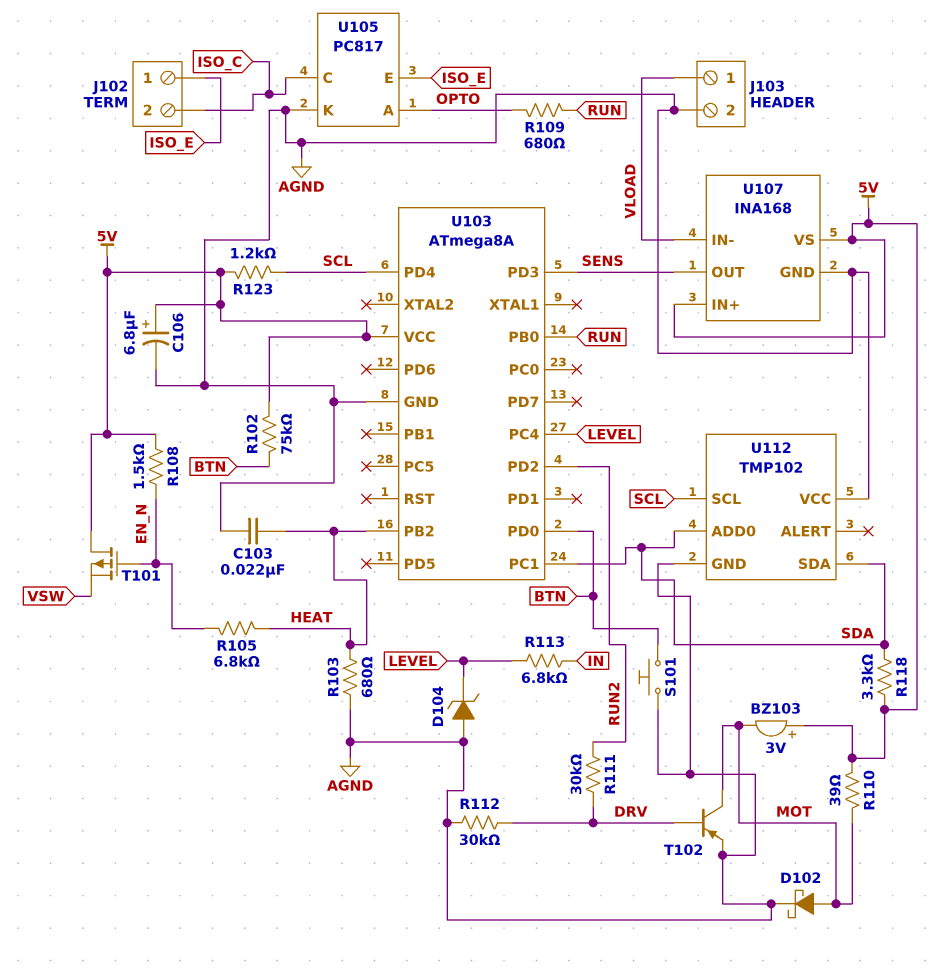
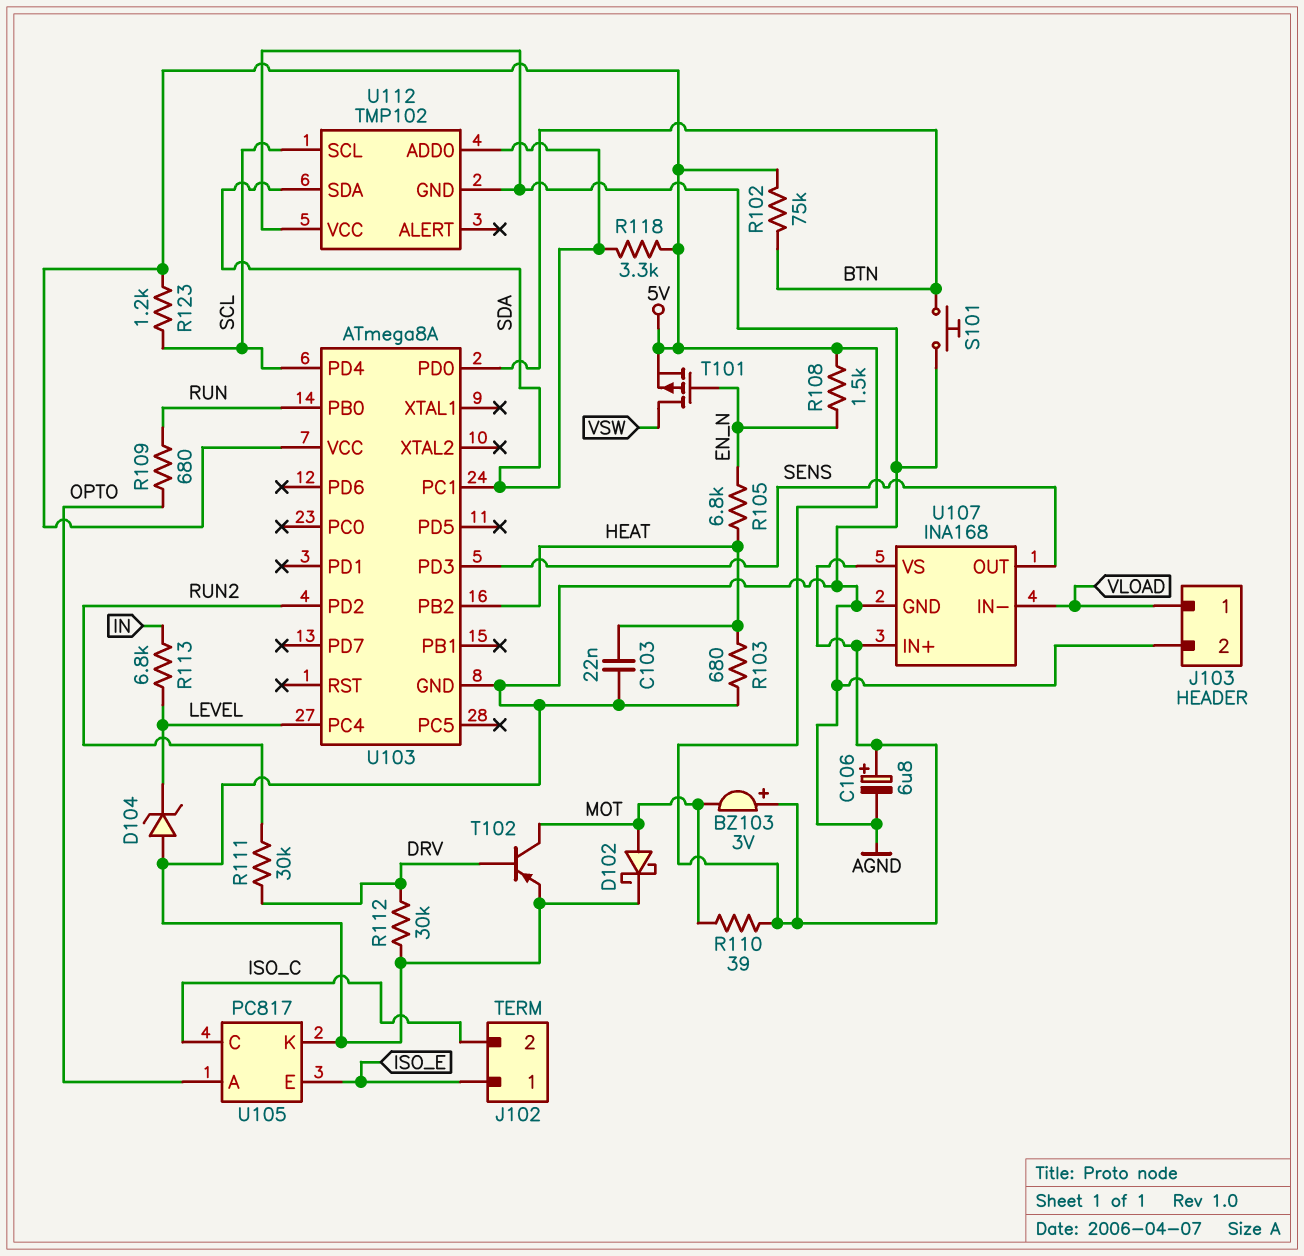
T101: PMOS (G EN_N, D 5V, S VSW) -> PMOS (G EN_N, D VSW, S 5V)

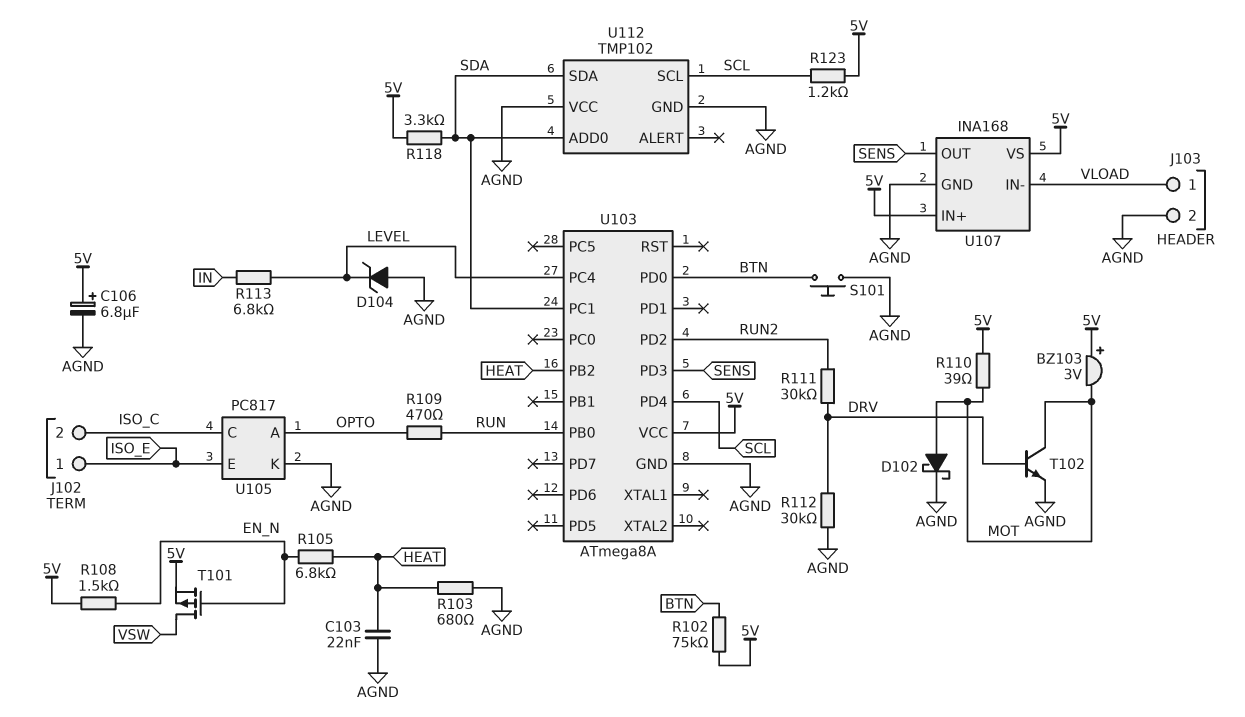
R109: 680 (OPTO, RUN) -> 470 (OPTO, RUN)
T102: PNP (B DRV, C MOT, E AGND) -> NPN (B DRV, C MOT, E AGND)

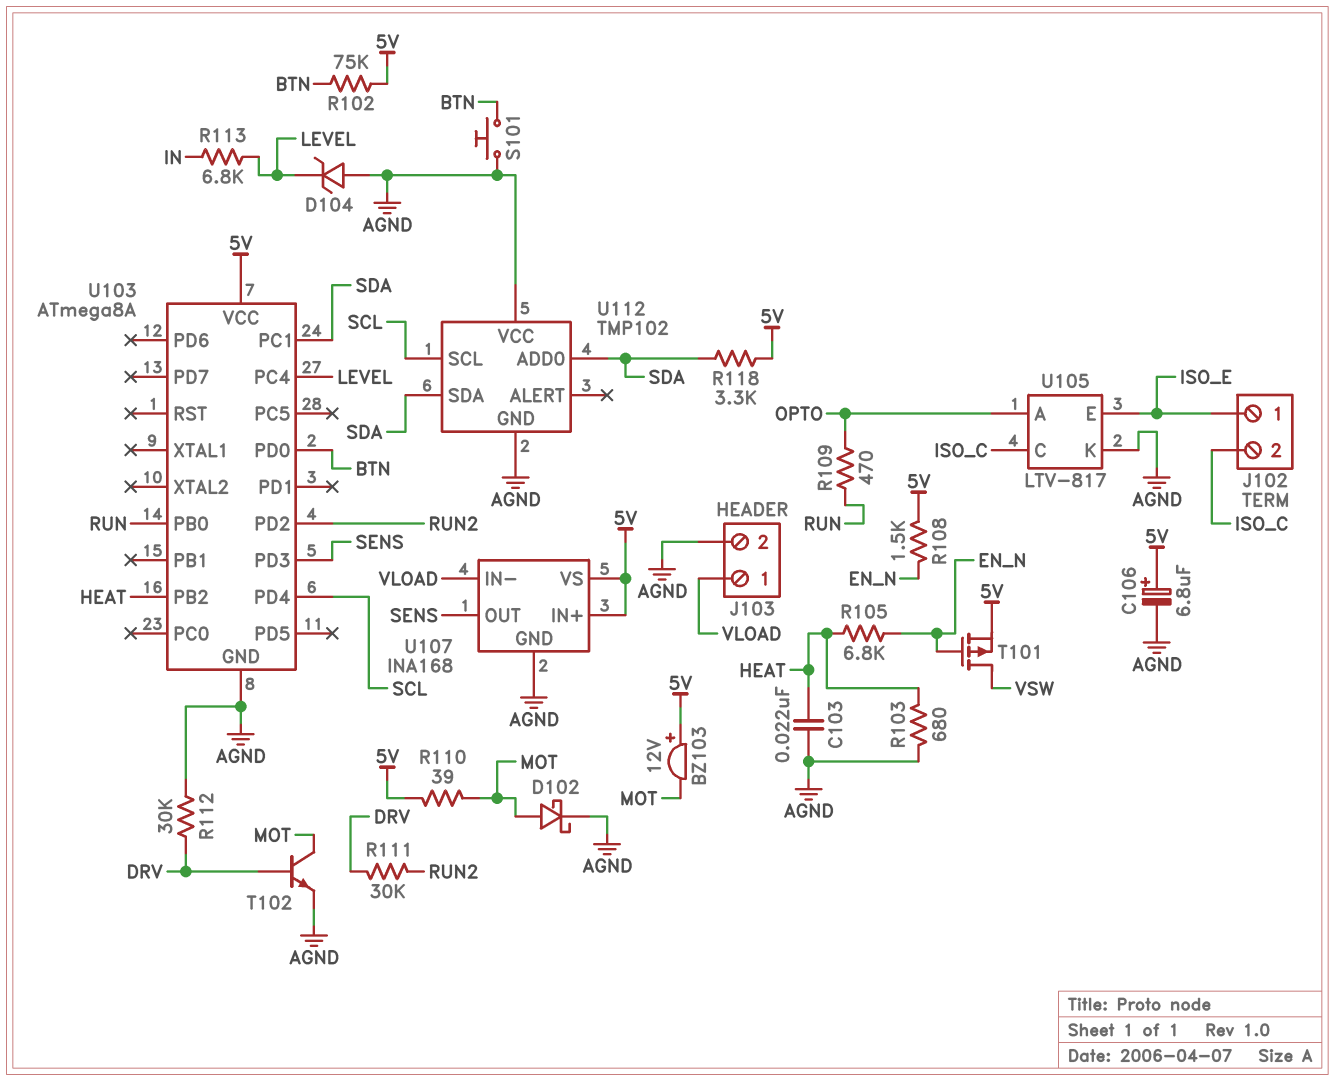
BZ103: buzzer 3V (plus 5V, minus MOT) -> buzzer 12V (plus 5V, minus MOT)
R123: 1.2k (5V, SCL) -> none
U105: PC817 -> LTV-817

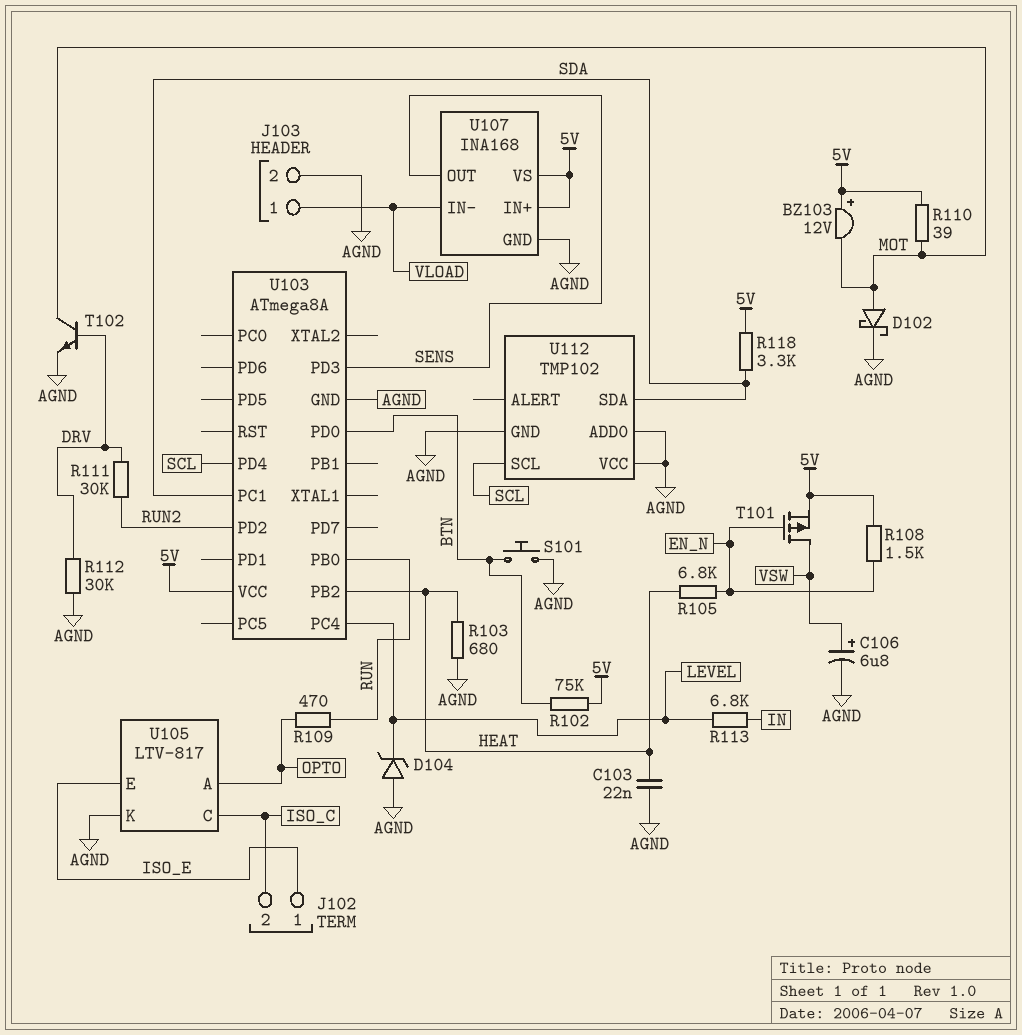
C106: 6.8uF (plus 5V, minus AGND) -> 6.8uF (plus VSW, minus AGND)
U112 pin ADD0: SDA -> AGND

